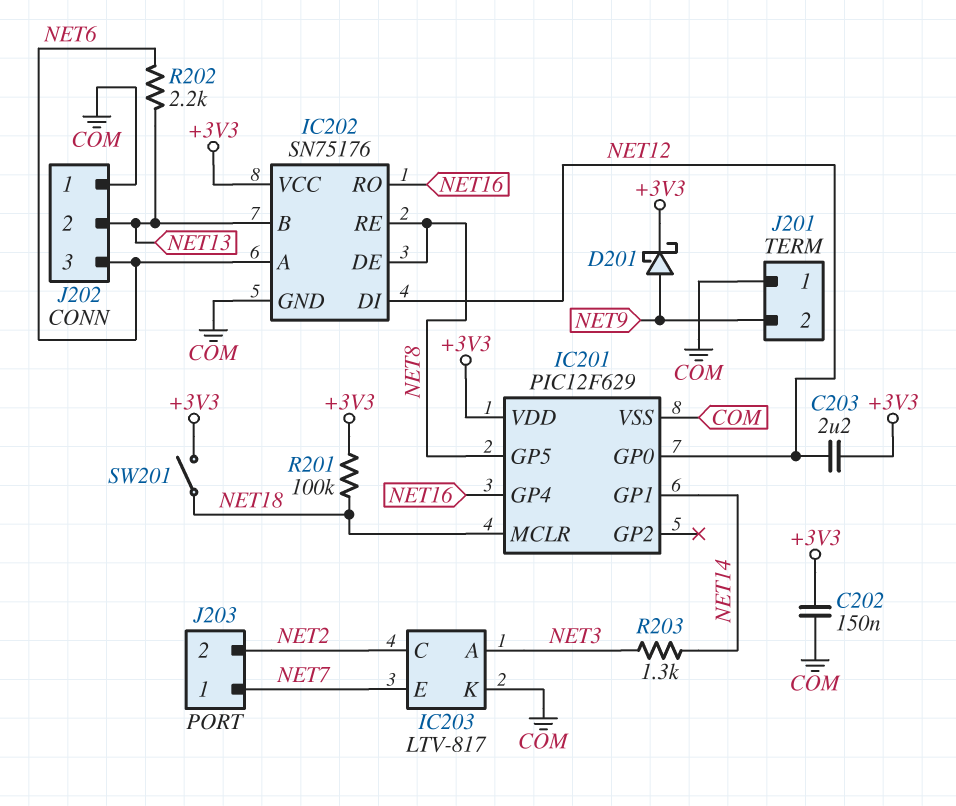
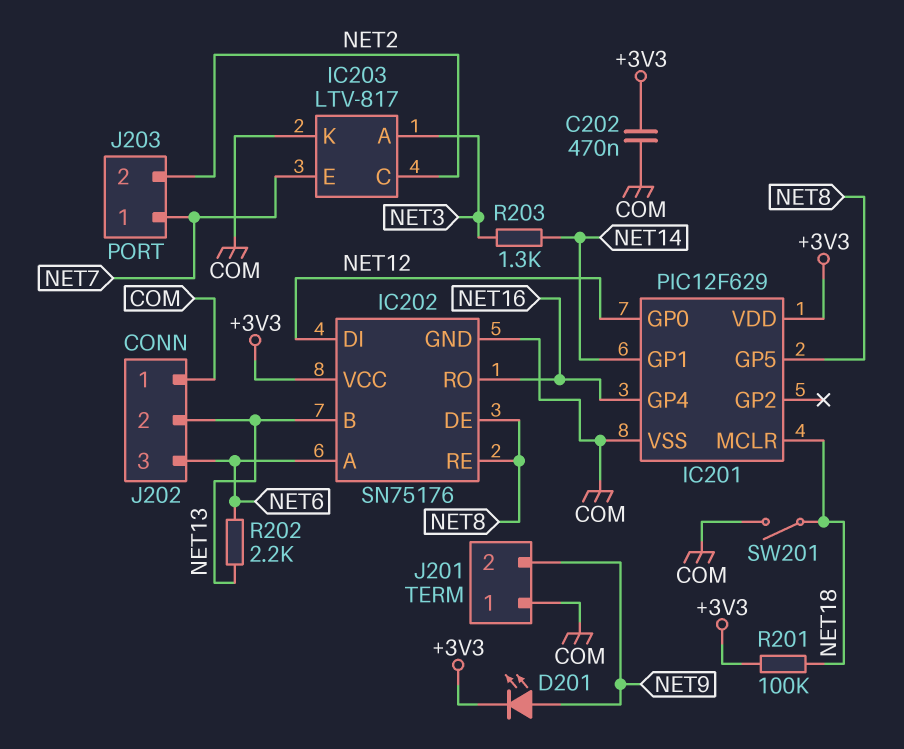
C202: 150nF (+3V3, COM) -> 470nF (+3V3, COM)
C203: 2.2uF (+3V3, NET12) -> none
D201: schottky (A NET9, K +3V3) -> LED (A NET9, K +3V3)
SW201: switch (+3V3, NET18) -> switch (COM, NET18)

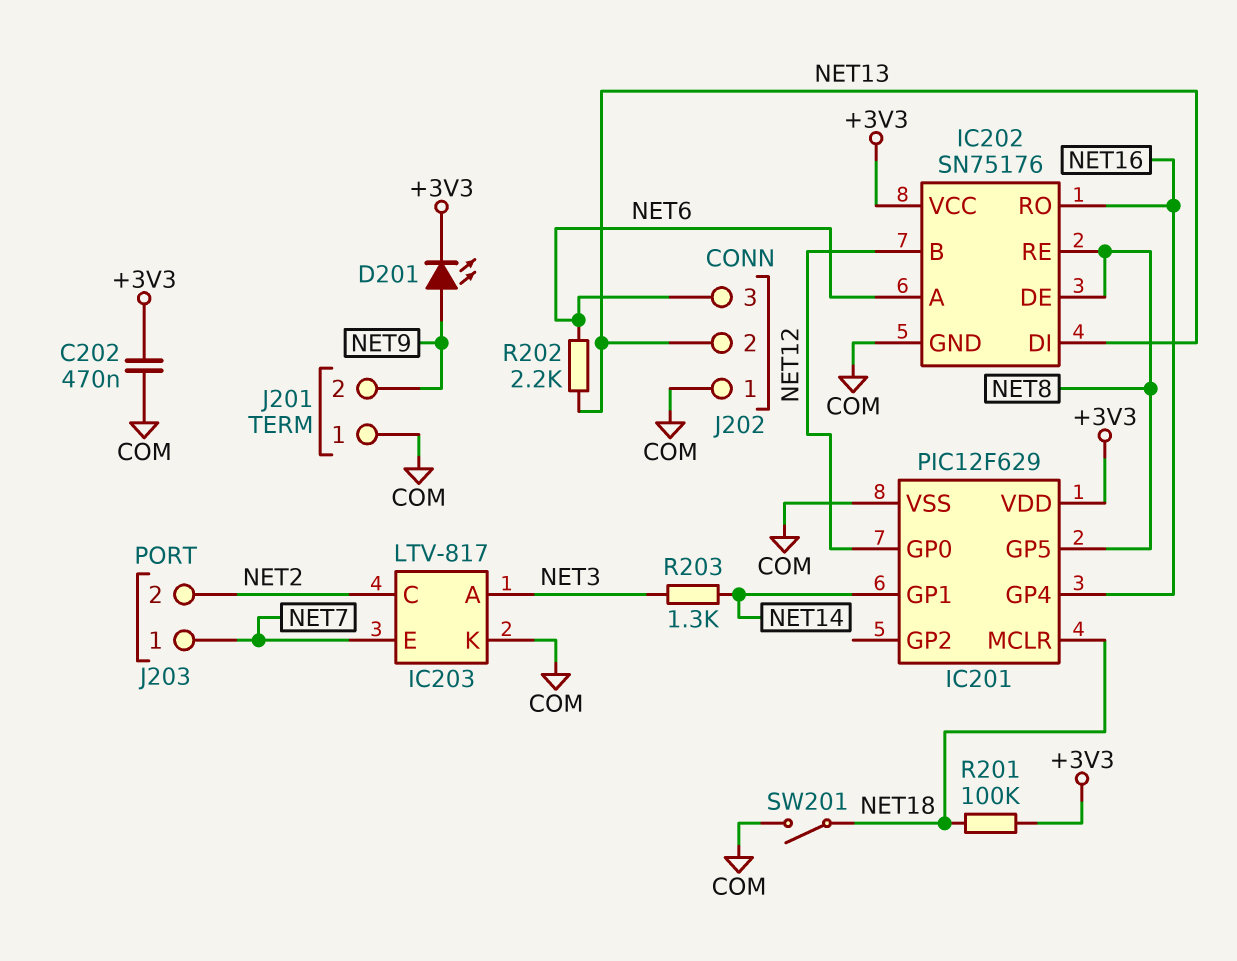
IC202 pin B: NET13 -> NET12
IC202 pin DI: NET12 -> NET13

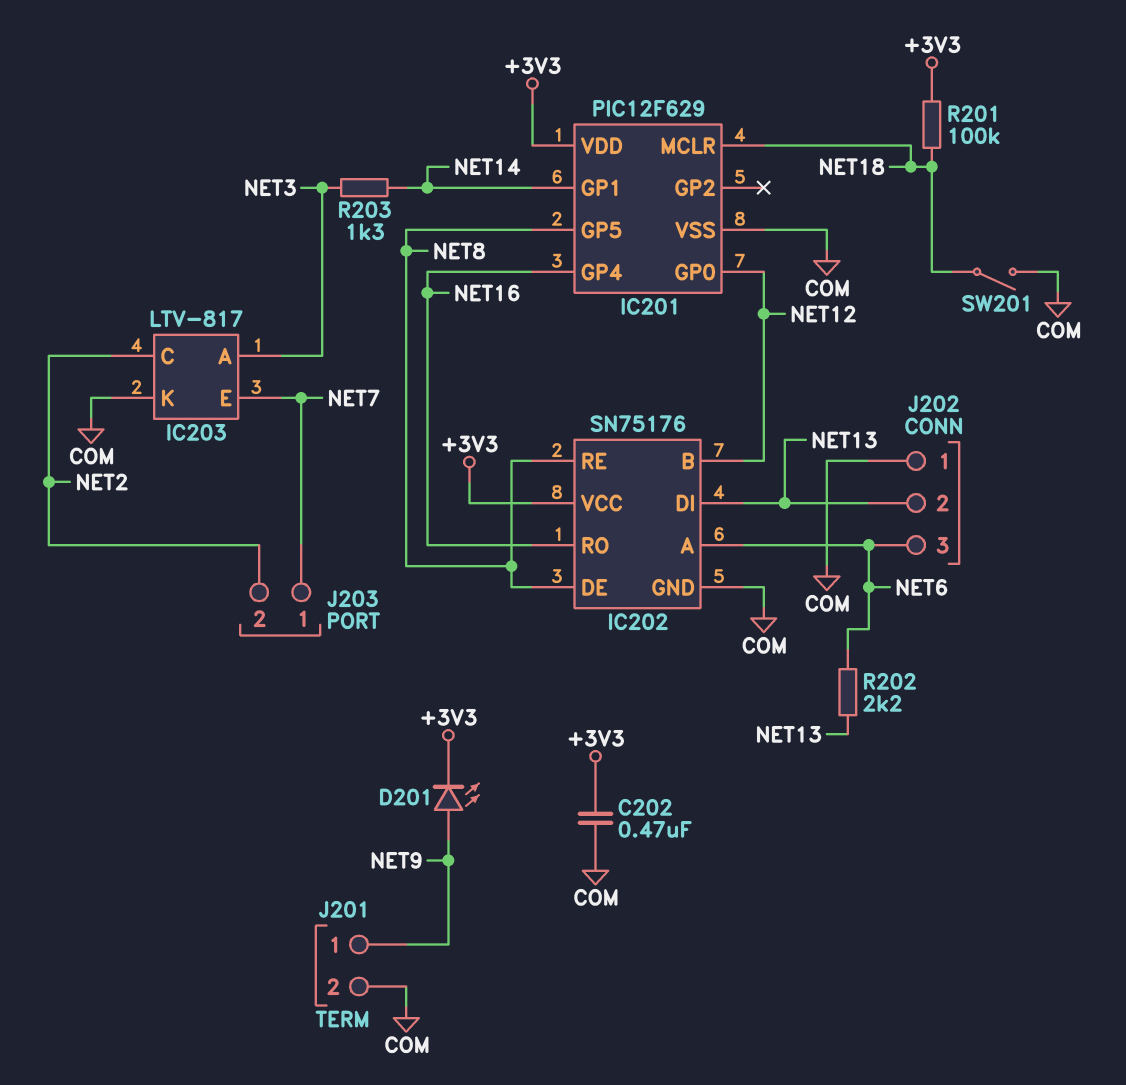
J201 pin 1: COM -> NET9
J201 pin 2: NET9 -> COM

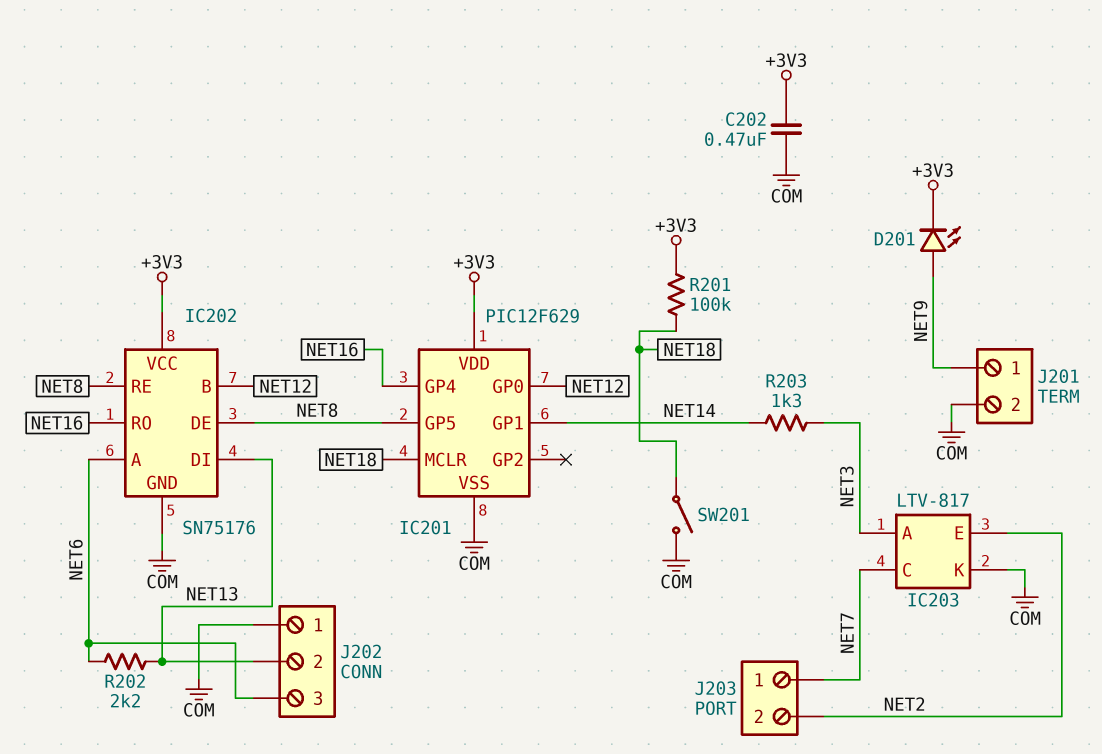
IC203 pin C: NET2 -> NET7
IC203 pin E: NET7 -> NET2

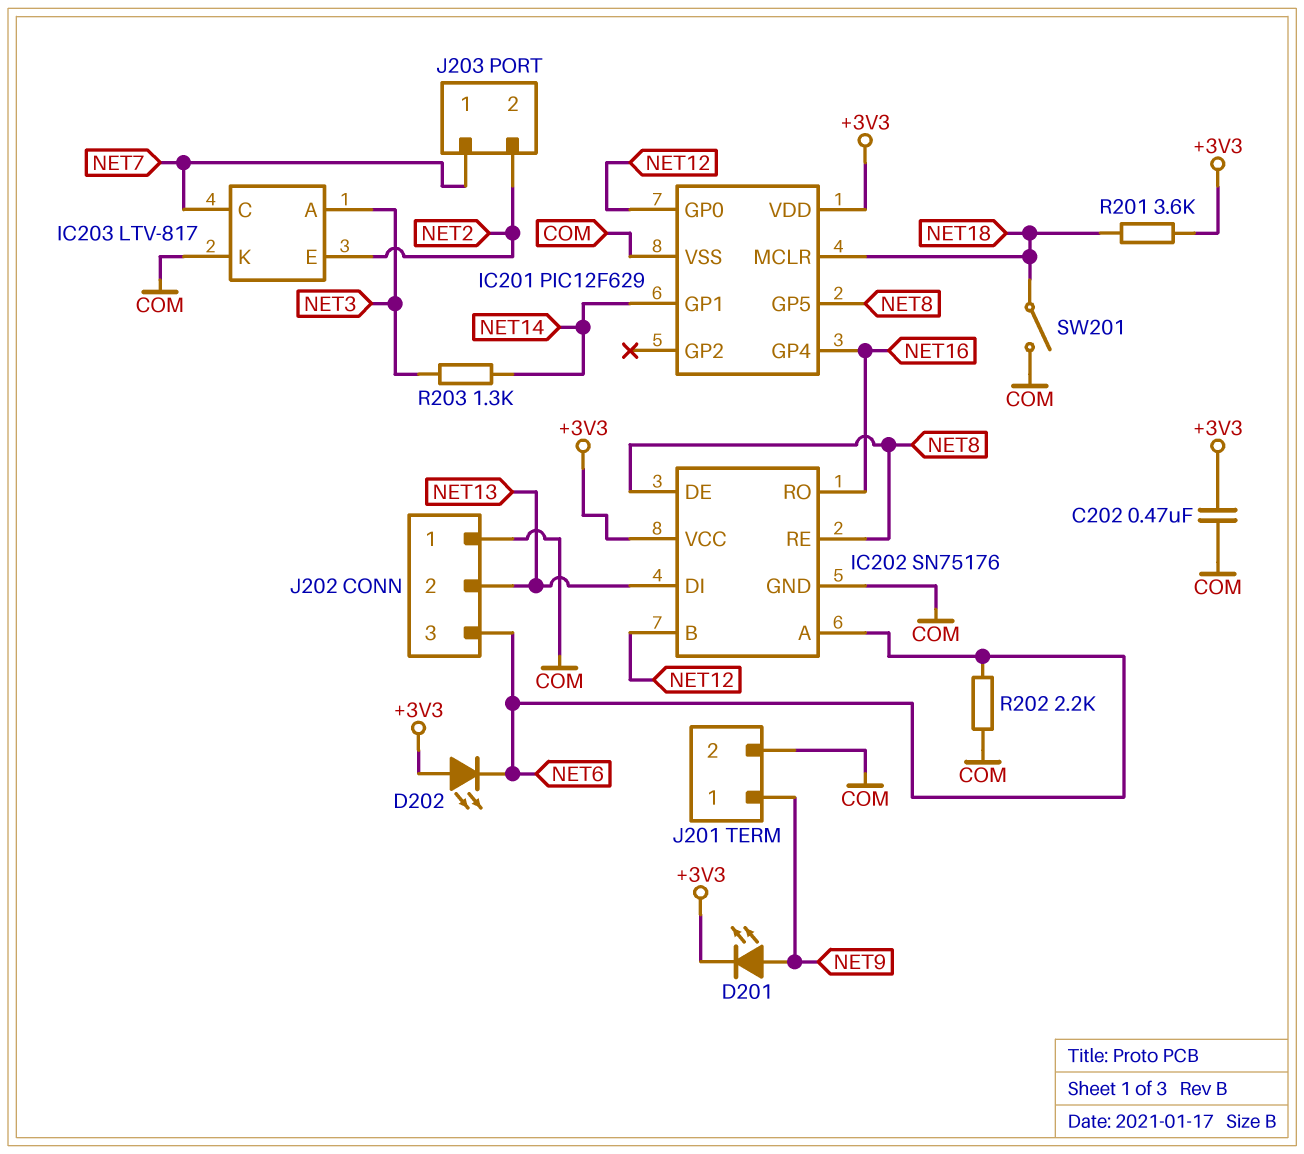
D202: none -> LED (A +3V3, K NET6)
R201: 100k (+3V3, NET18) -> 3.6k (+3V3, NET18)
R202: 2.2k (NET6, NET13) -> 2.2k (COM, NET6)

